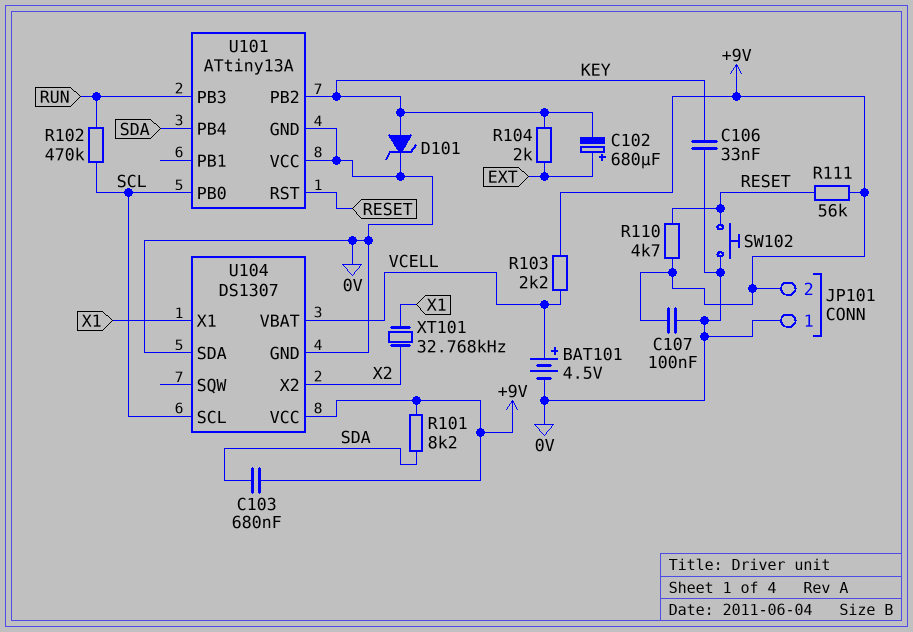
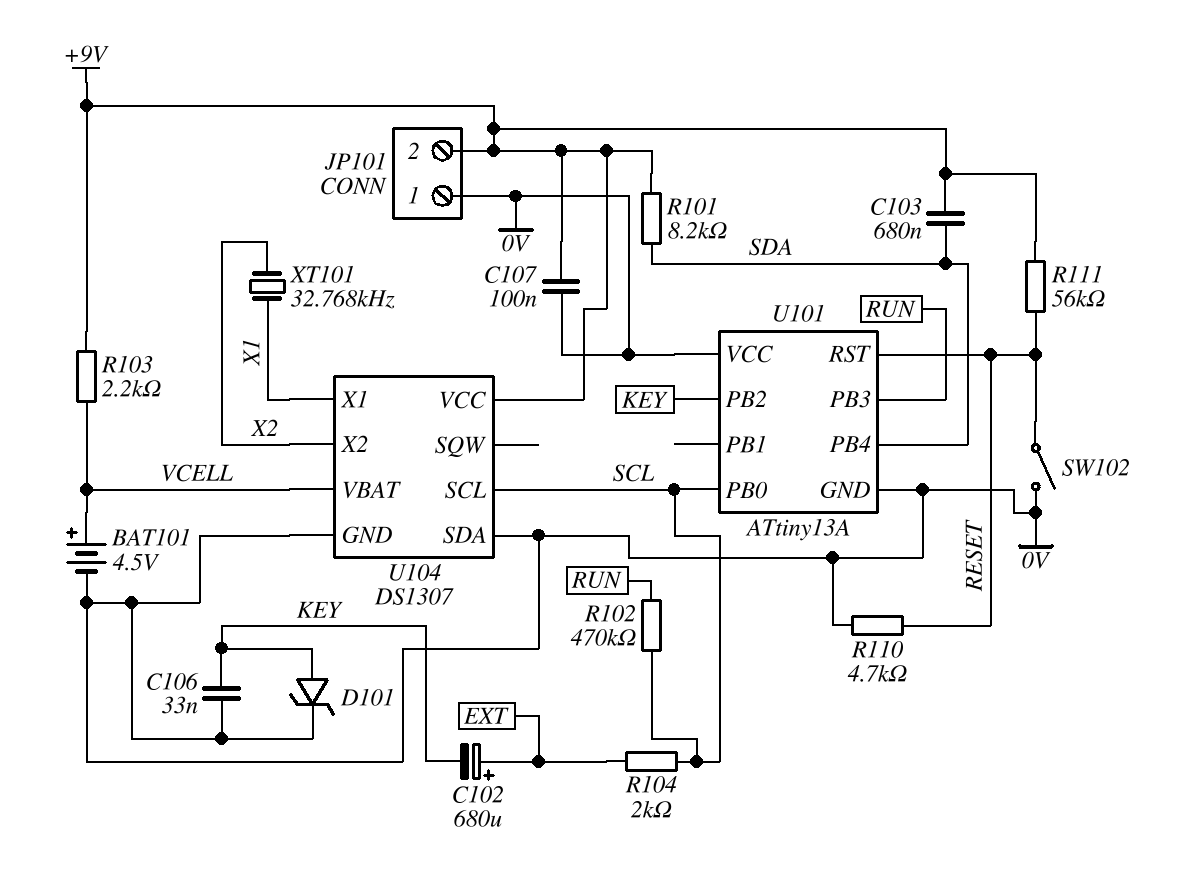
R104: 2k (EXT, KEY) -> 2k (EXT, SCL)
R110: 4.7k (+9V, RESET) -> 4.7k (0V, RESET)
SW102: button (0V, RESET) -> switch (0V, RESET)

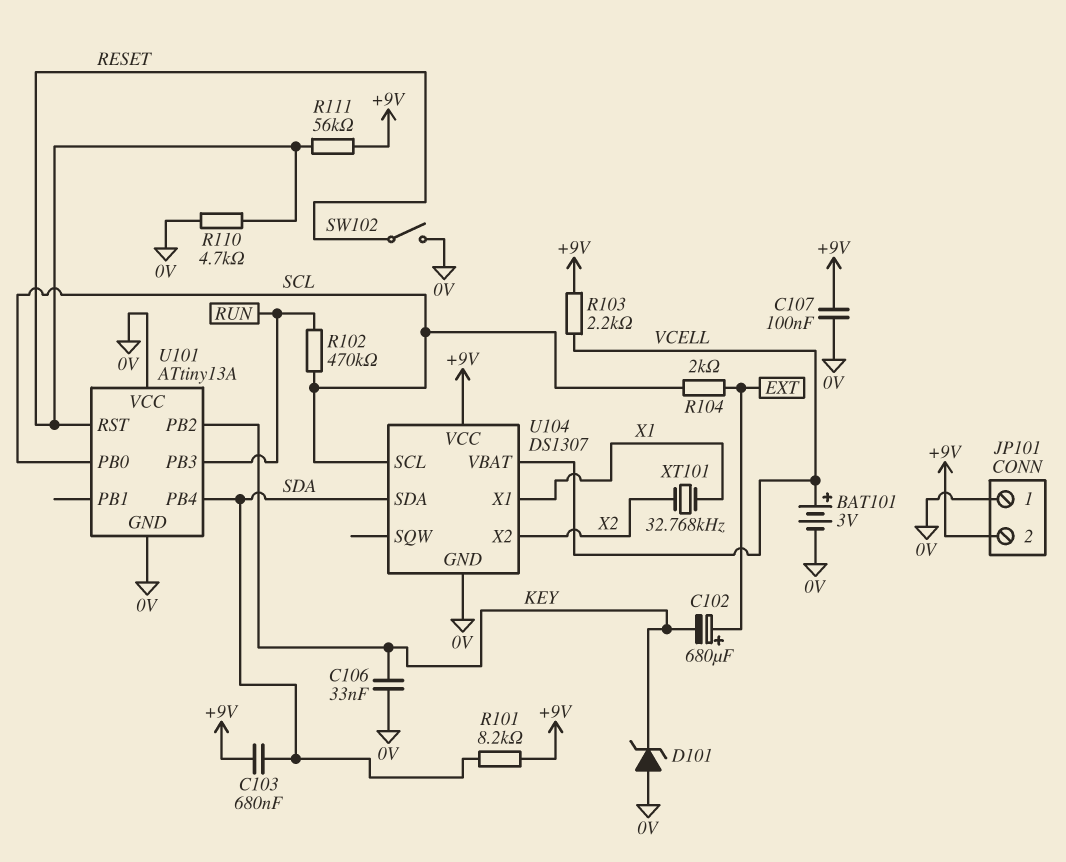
BAT101: 4.5V (plus VCELL, minus 0V) -> 3V (plus VCELL, minus 0V)
D101: zener (A KEY, K 0V) -> zener (A 0V, K KEY)
U104 pin SDA: 0V -> SDA

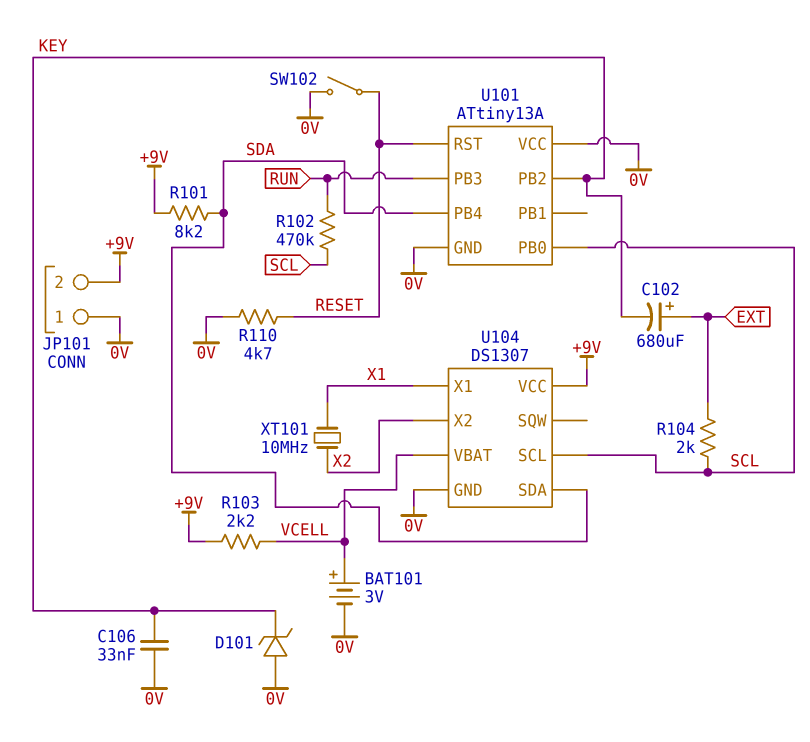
C103: 680nF (+9V, SDA) -> none
C107: 100nF (+9V, 0V) -> none
R111: 56k (+9V, RESET) -> none
XT101: 32.768kHz (X1, X2) -> 10MHz (X1, X2)

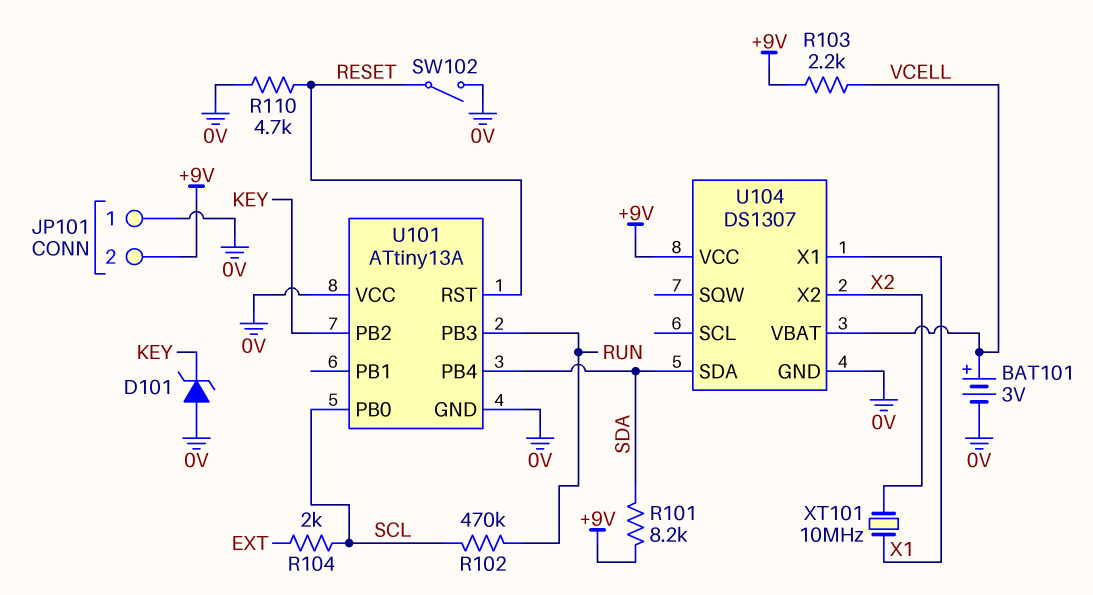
C102: 680uF (plus EXT, minus KEY) -> none
C106: 33nF (0V, KEY) -> none
U104 pin SCL: SCL -> none

